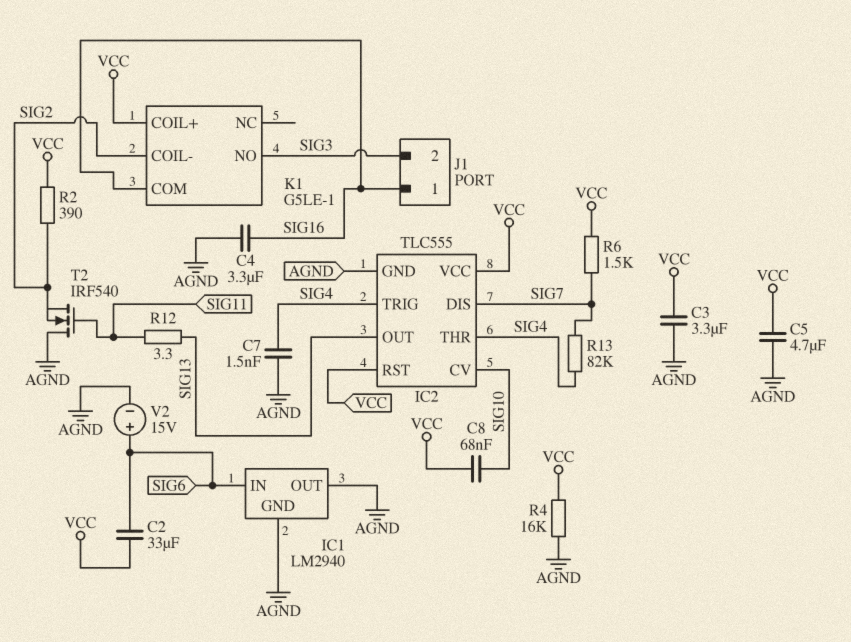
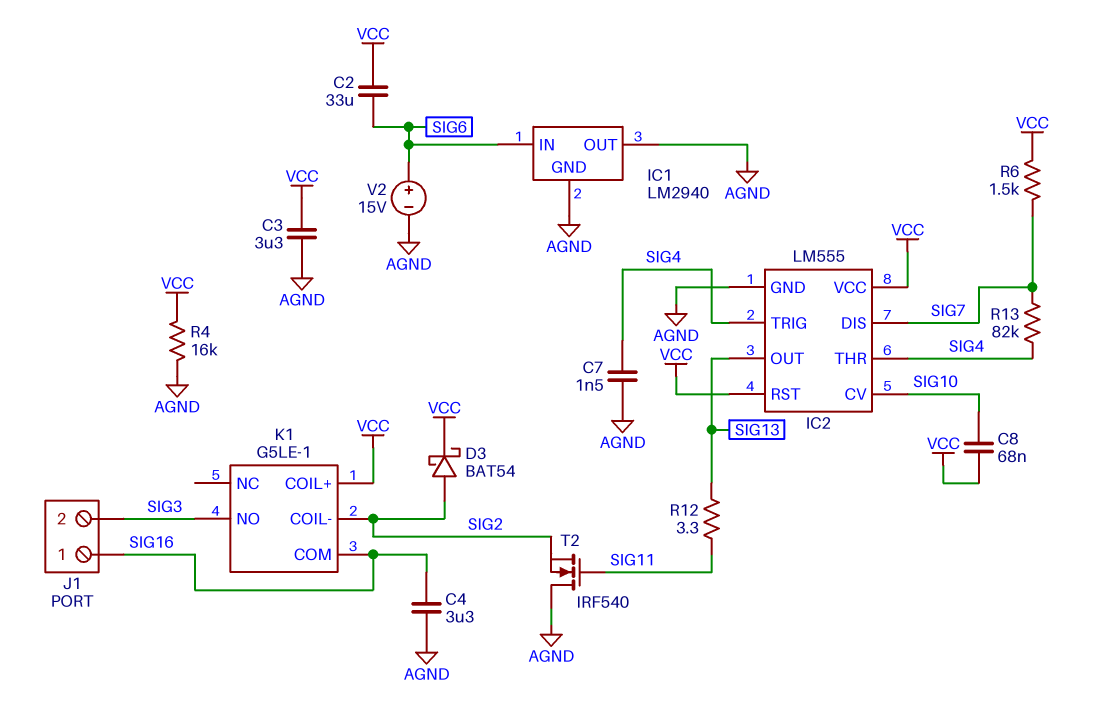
C5: 4.7uF (AGND, VCC) -> none
D3: none -> schottky BAT54 (A SIG2, K VCC)
IC2: TLC555 -> LM555
R2: 390 (SIG2, VCC) -> none

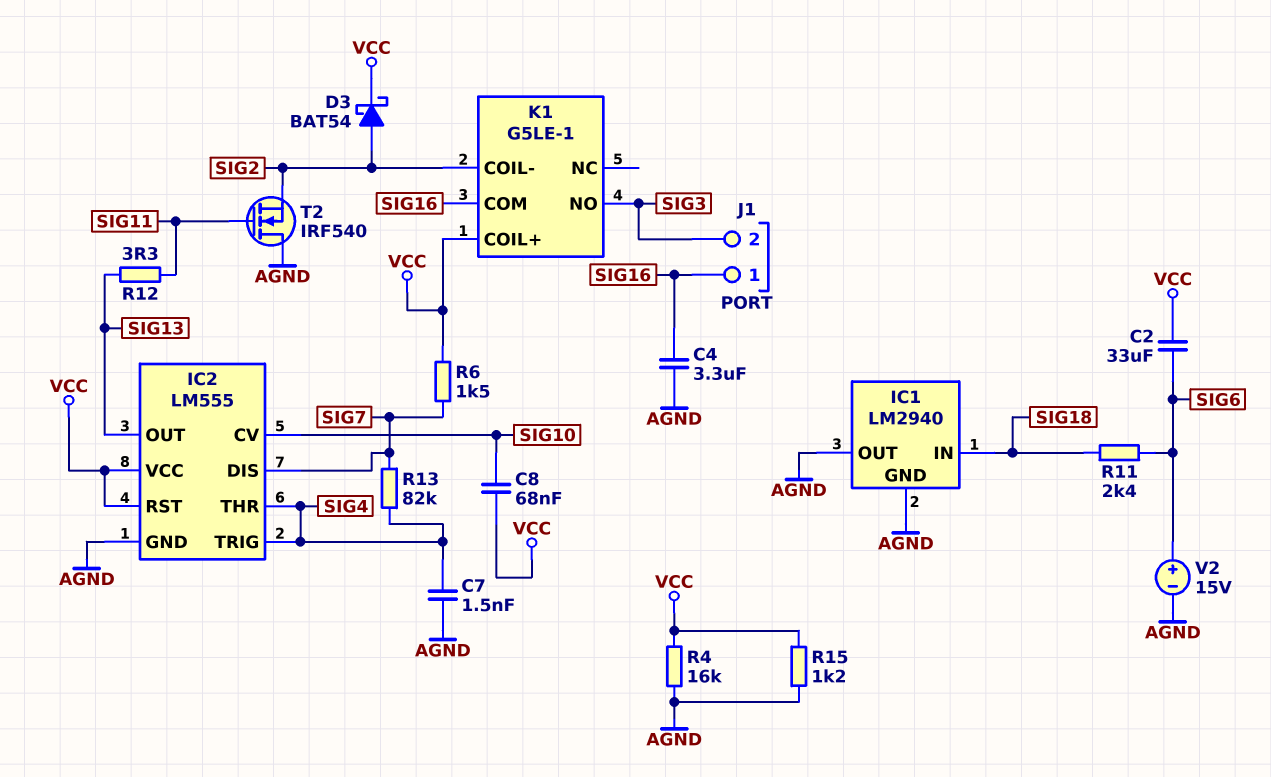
C3: 3.3uF (AGND, VCC) -> none
IC1 pin IN: SIG6 -> SIG18
R11: none -> 2.4k (SIG6, SIG18)
R15: none -> 1.2k (AGND, VCC)

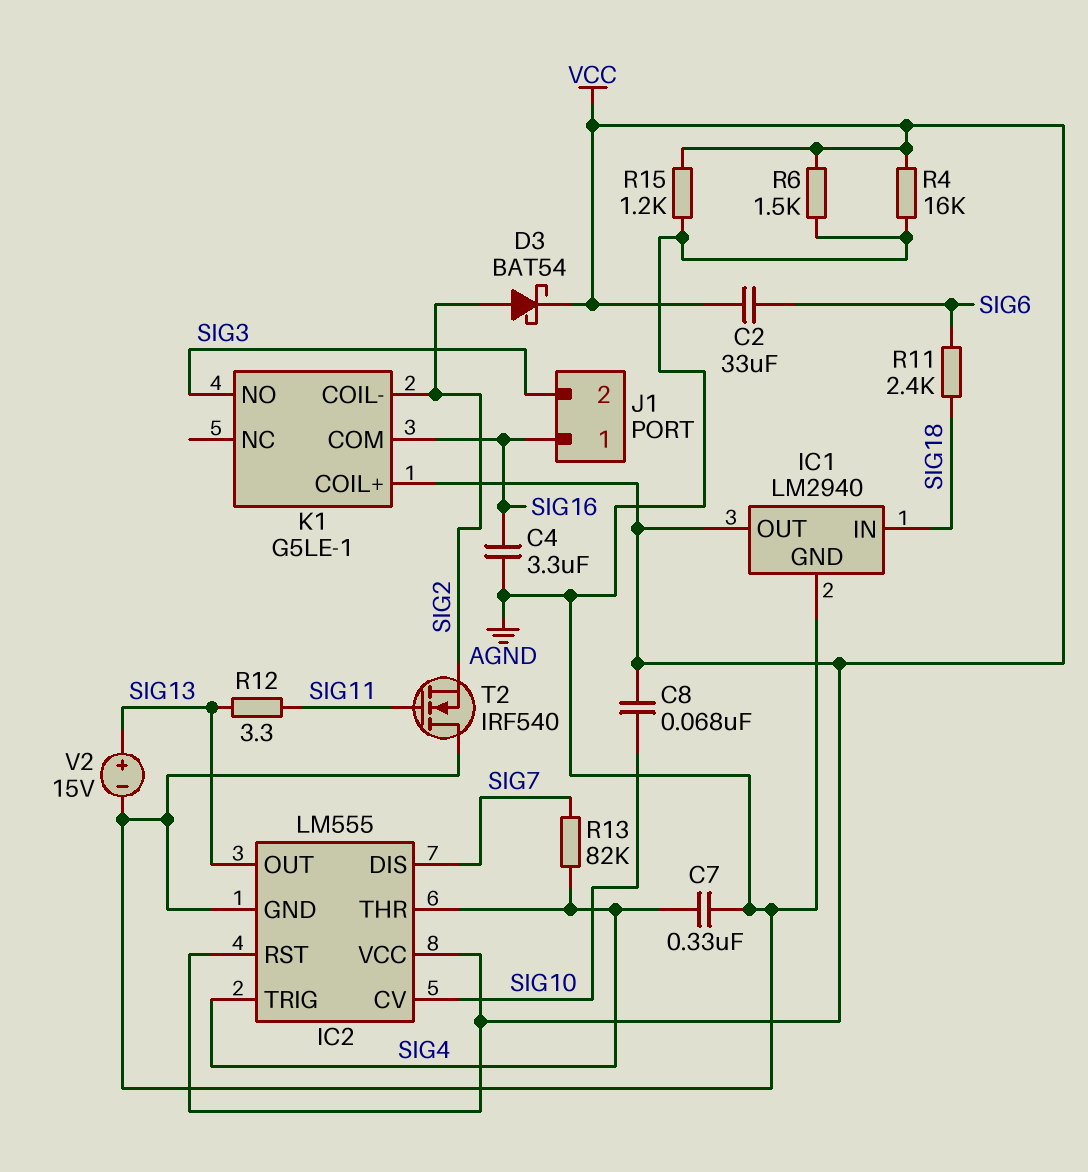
C7: 1.5nF (AGND, SIG4) -> 330nF (AGND, SIG4)
IC1 pin OUT: AGND -> VCC
R6: 1.5k (SIG7, VCC) -> 1.5k (AGND, VCC)
V2: 15V (plus SIG6, minus AGND) -> 15V (plus SIG13, minus AGND)

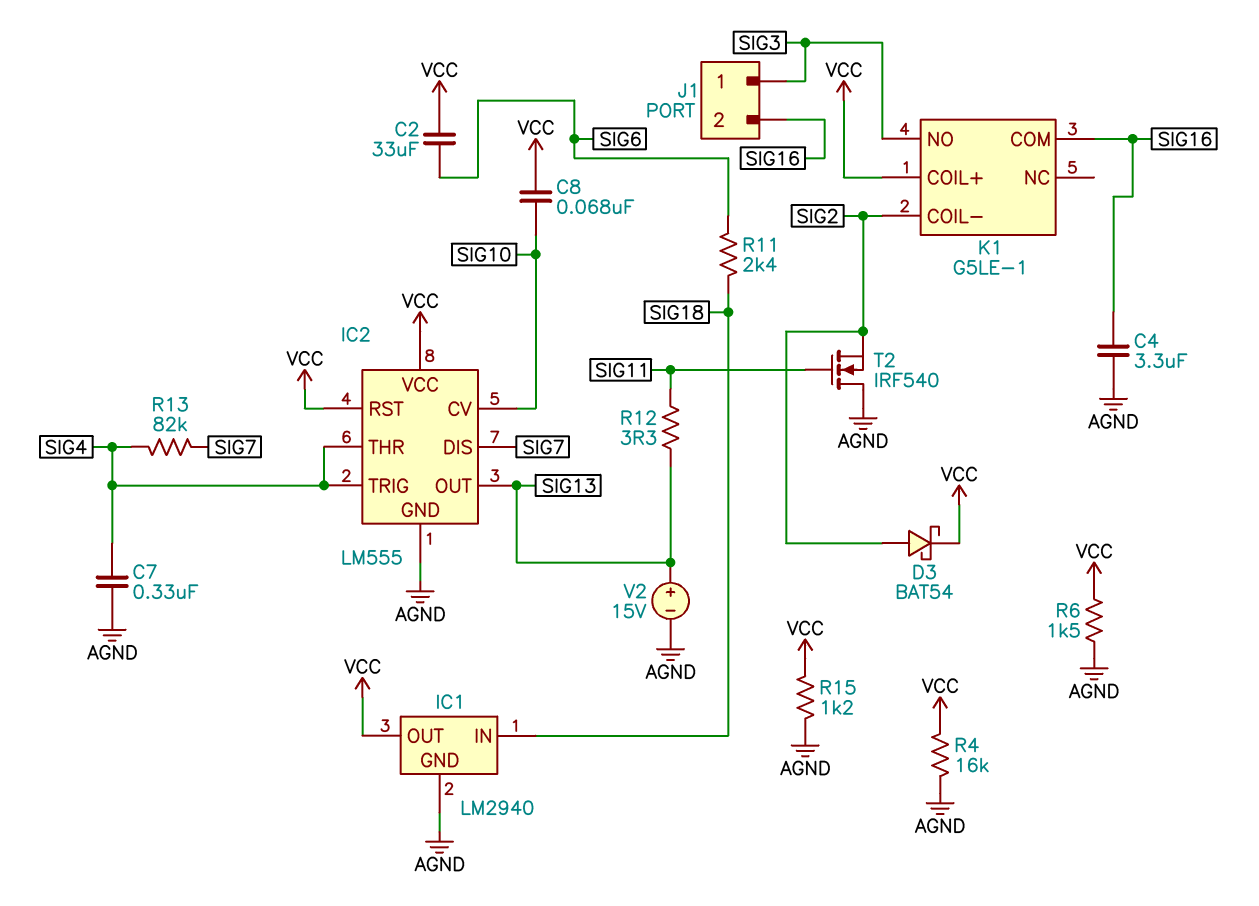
J1 pin 1: SIG16 -> SIG3
J1 pin 2: SIG3 -> SIG16

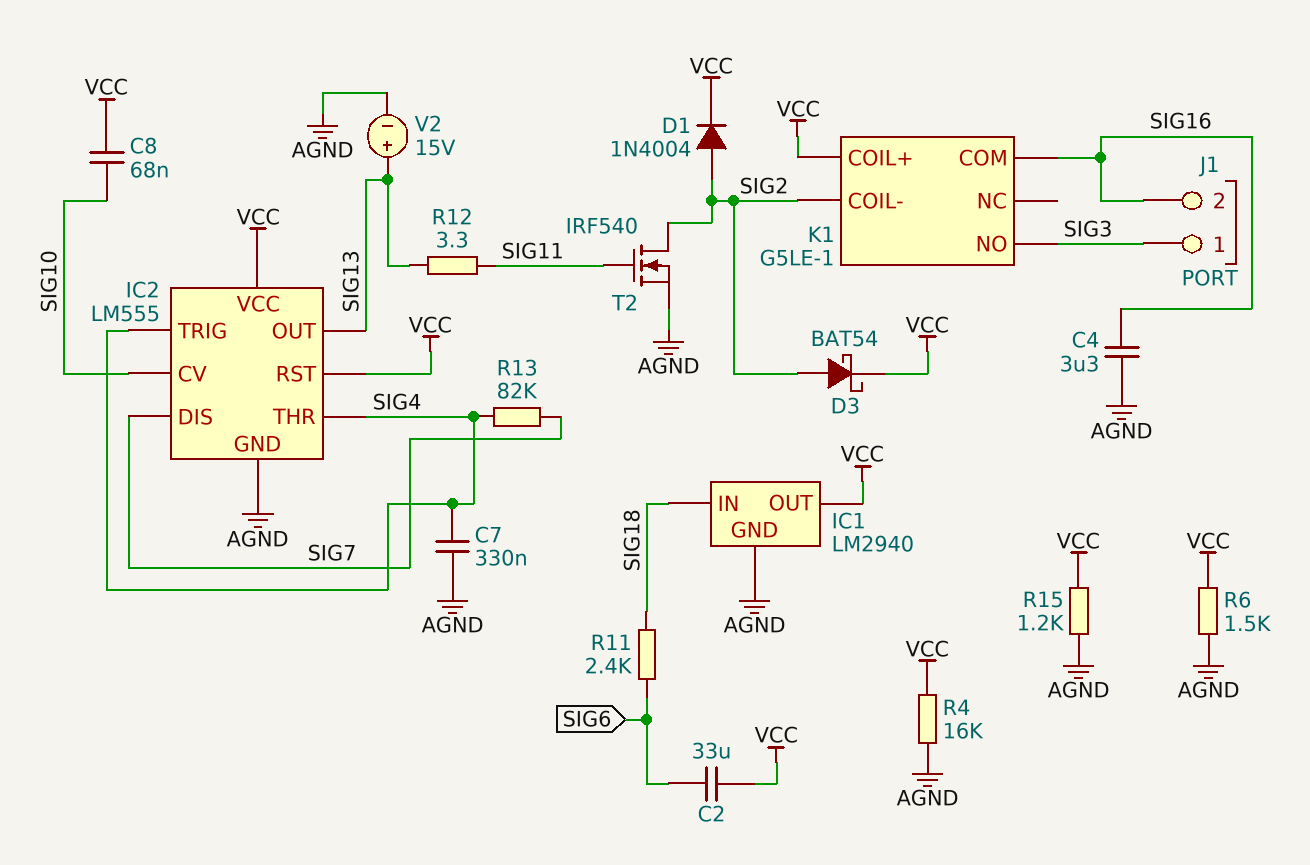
D1: none -> diode 1N4004 (A SIG2, K VCC)
T2: NMOS IRF540 (G SIG11, D AGND, S SIG2) -> NMOS IRF540 (G SIG11, D SIG2, S AGND)

